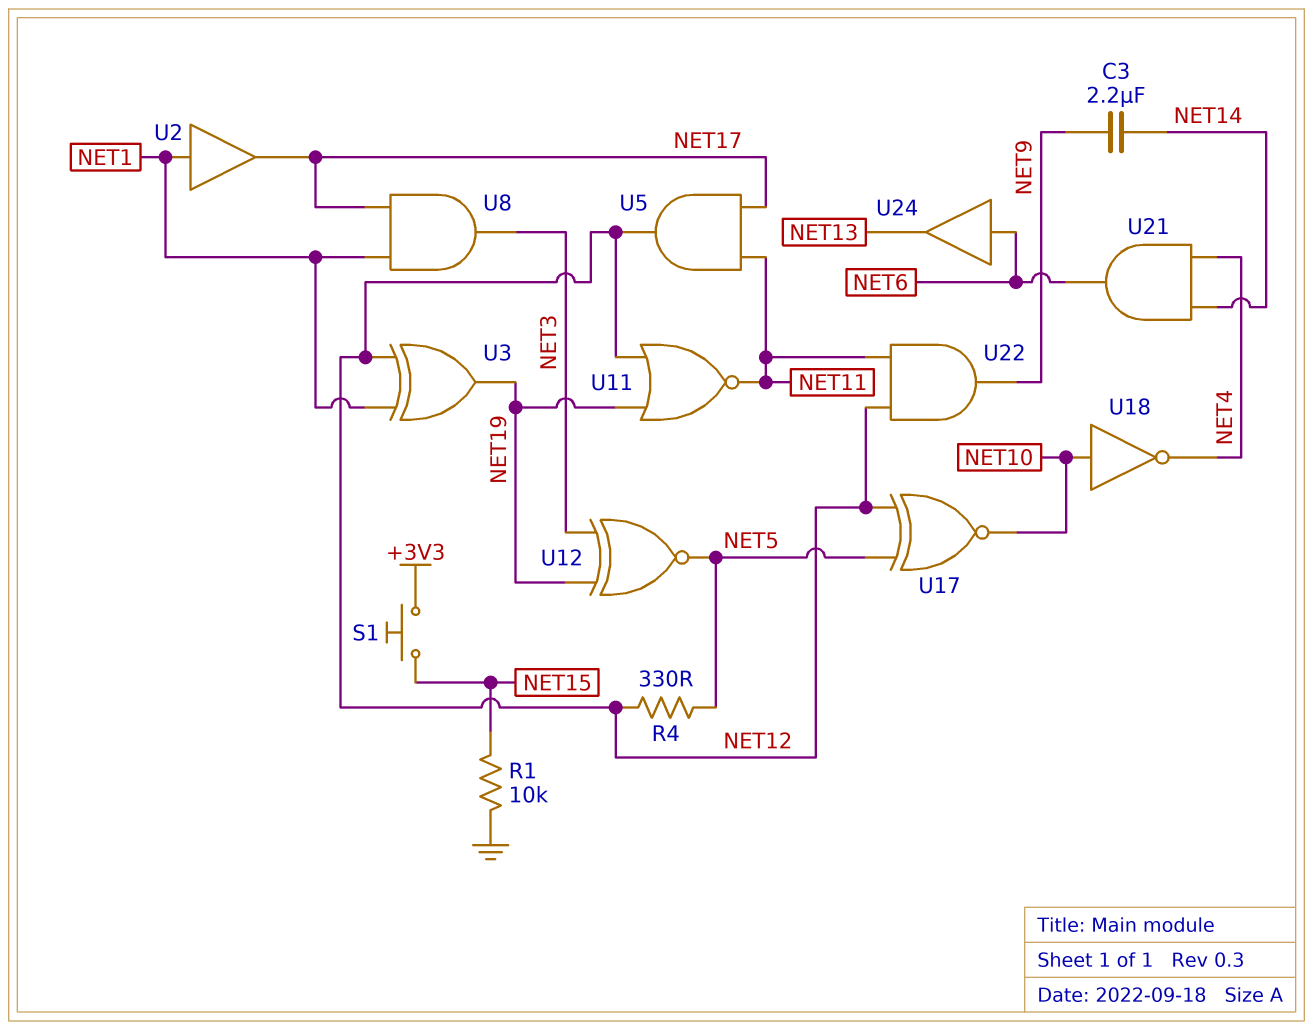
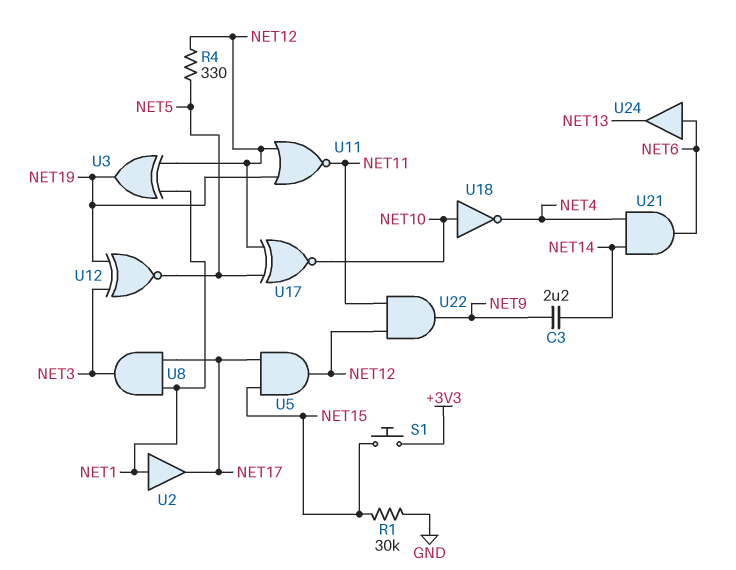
R1: 10k (GND, NET15) -> 30k (GND, NET15)
U5: AND (in NET11, in NET17, out NET12) -> AND (in NET15, in NET17, out NET12)

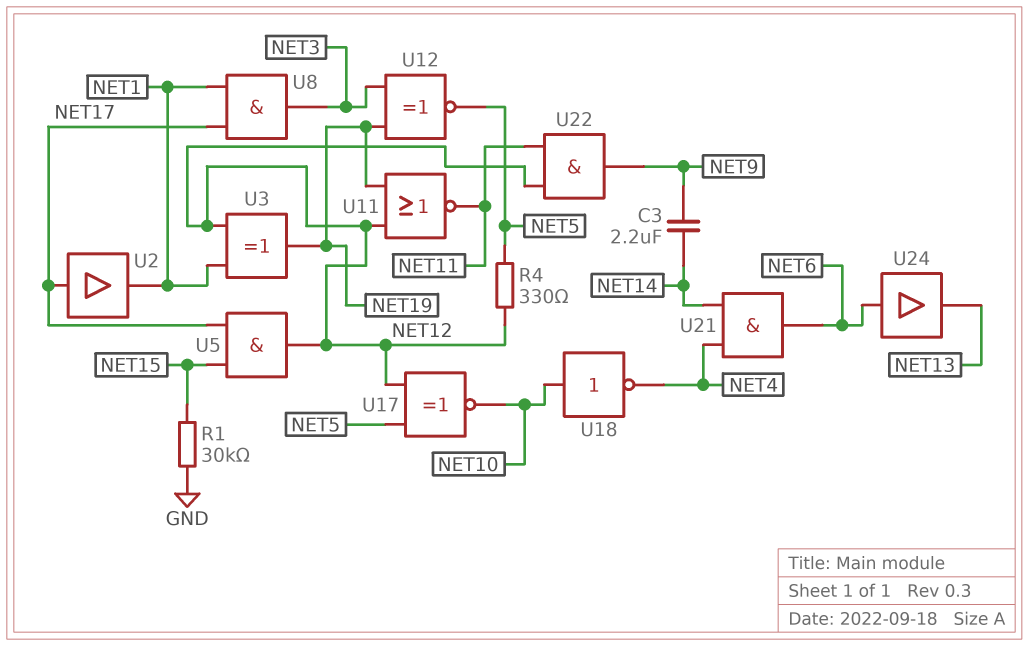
S1: button (+3V3, NET15) -> none
U2: buffer (in NET1, out NET17) -> buffer (in NET17, out NET1)

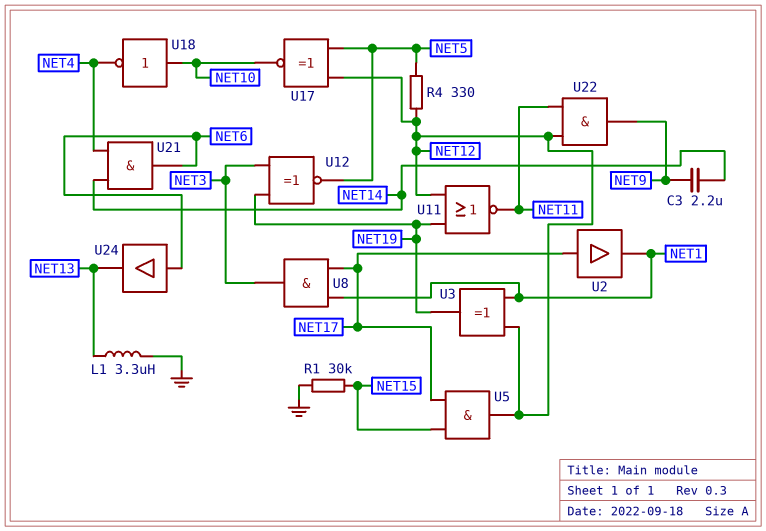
L1: none -> 3.3uH (GND, NET13)

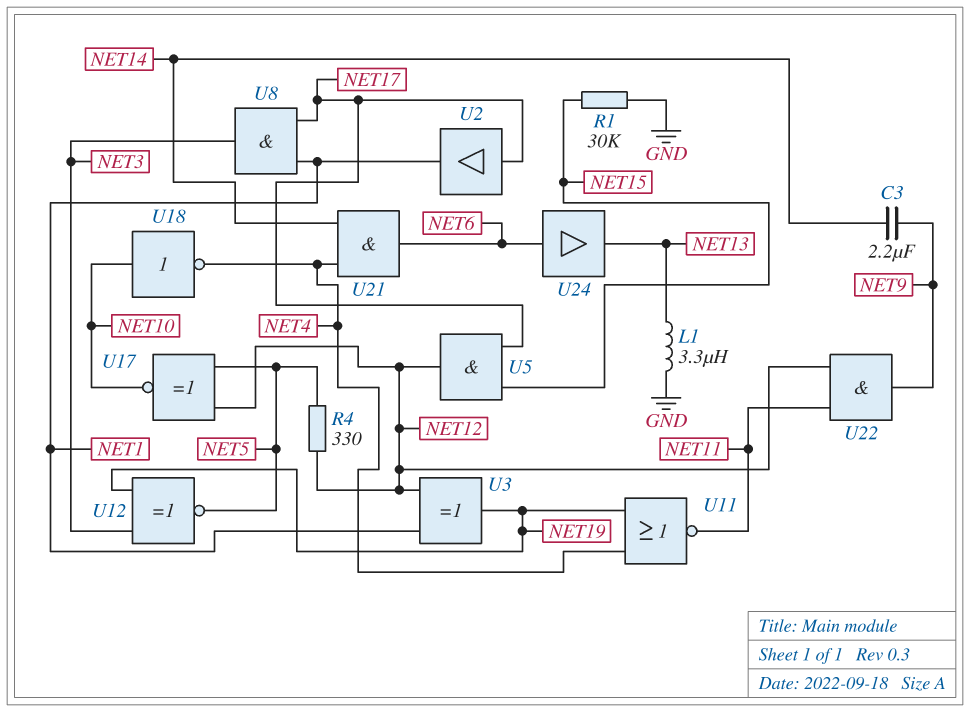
U11: NOR (in NET12, in NET19, out NET11) -> NOR (in NET4, in NET19, out NET11)

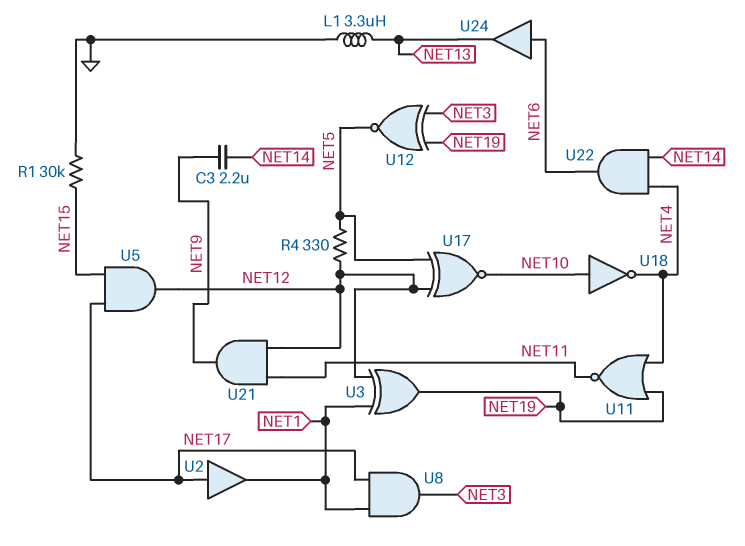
U21: AND (in NET4, in NET14, out NET6) -> AND (in NET11, in NET12, out NET9)
U22: AND (in NET11, in NET12, out NET9) -> AND (in NET4, in NET14, out NET6)

